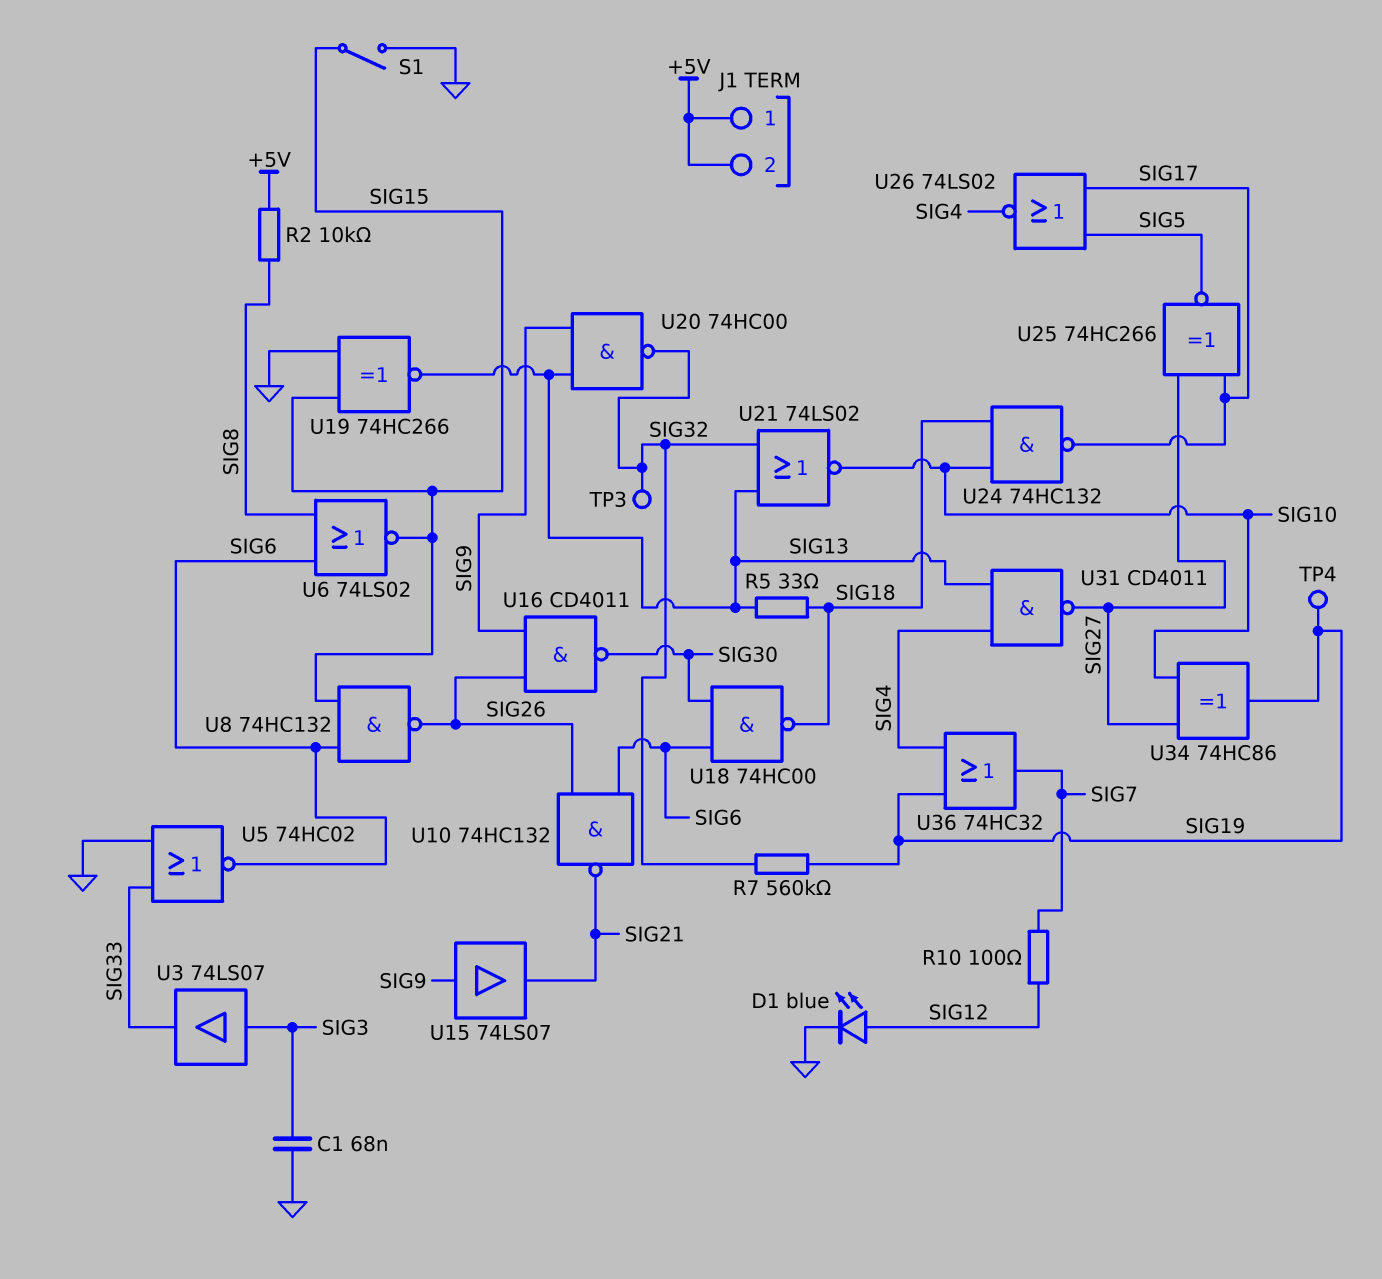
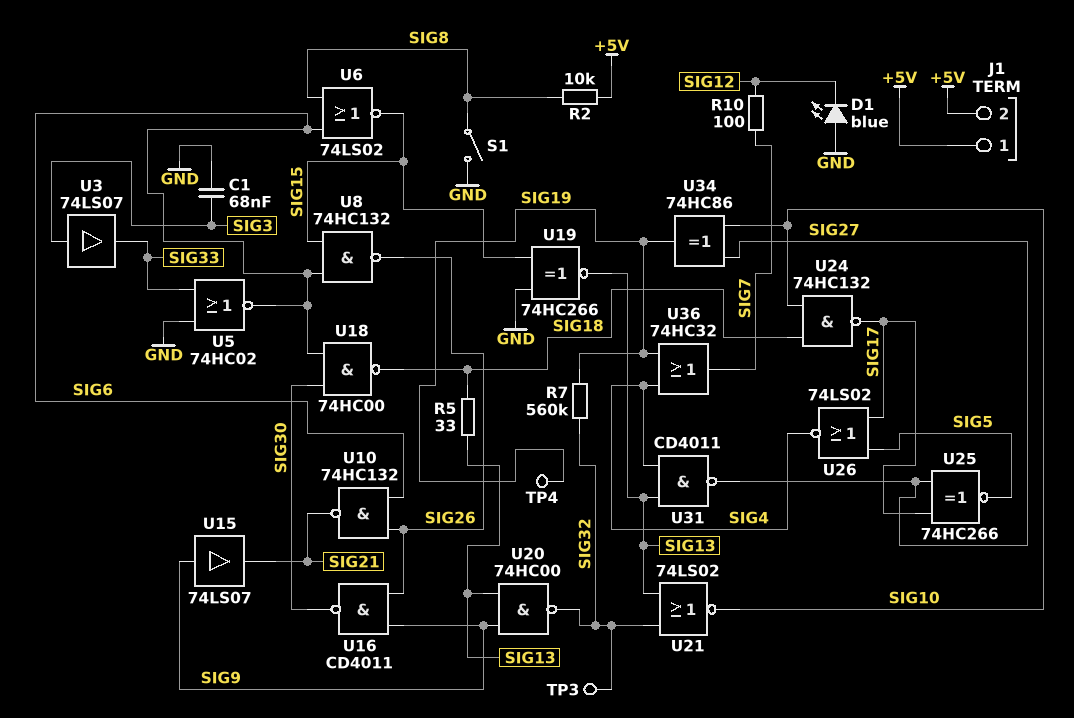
D1: LED blue (A SIG12, K GND) -> LED blue (A GND, K SIG12)
S1: switch (GND, SIG15) -> switch (GND, SIG8)

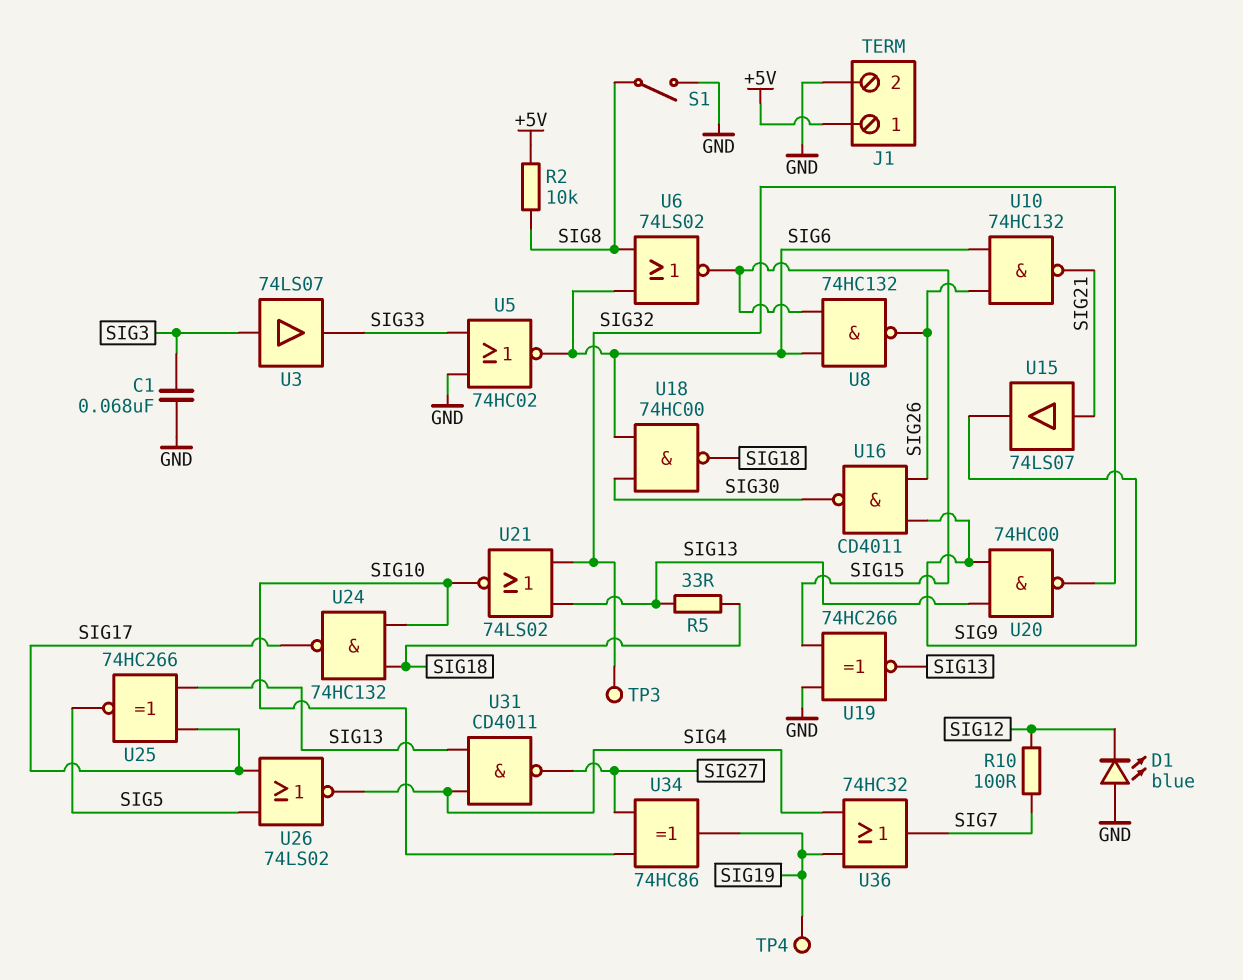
J1 pin 2: +5V -> GND
R7: 560k (SIG19, SIG32) -> none
U15: buffer 74LS07 (in SIG9, out SIG21) -> buffer 74LS07 (in SIG21, out SIG9)
U25: XNOR 74HC266 (in SIG17, in SIG27, out SIG5) -> XNOR 74HC266 (in SIG13, in SIG17, out SIG5)

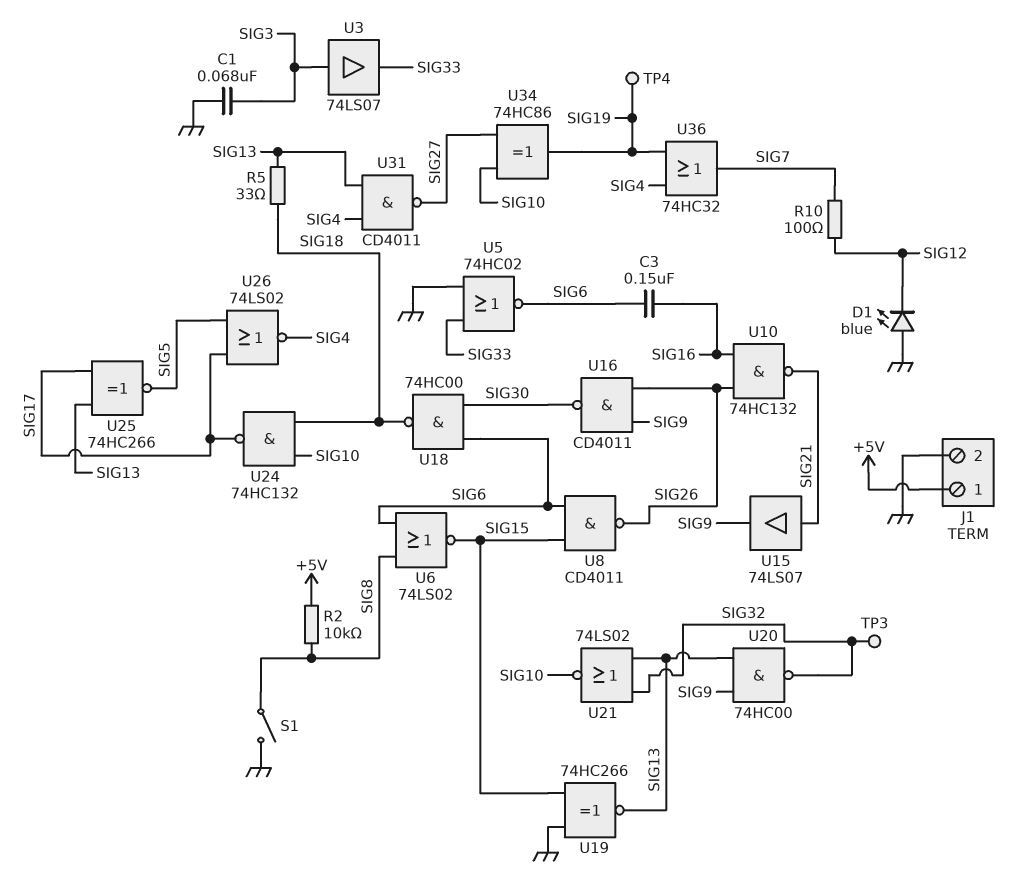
C3: none -> 150nF (SIG6, SIG16)
U8: NAND 74HC132 (in SIG6, in SIG15, out SIG26) -> NAND CD4011 (in SIG6, in SIG15, out SIG26)
U10: NAND 74HC132 (in SIG6, in SIG26, out SIG21) -> NAND 74HC132 (in SIG16, in SIG26, out SIG21)

